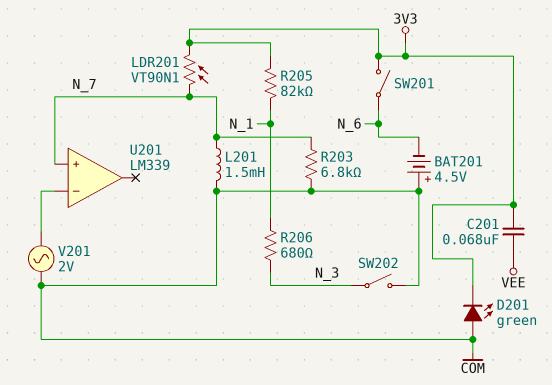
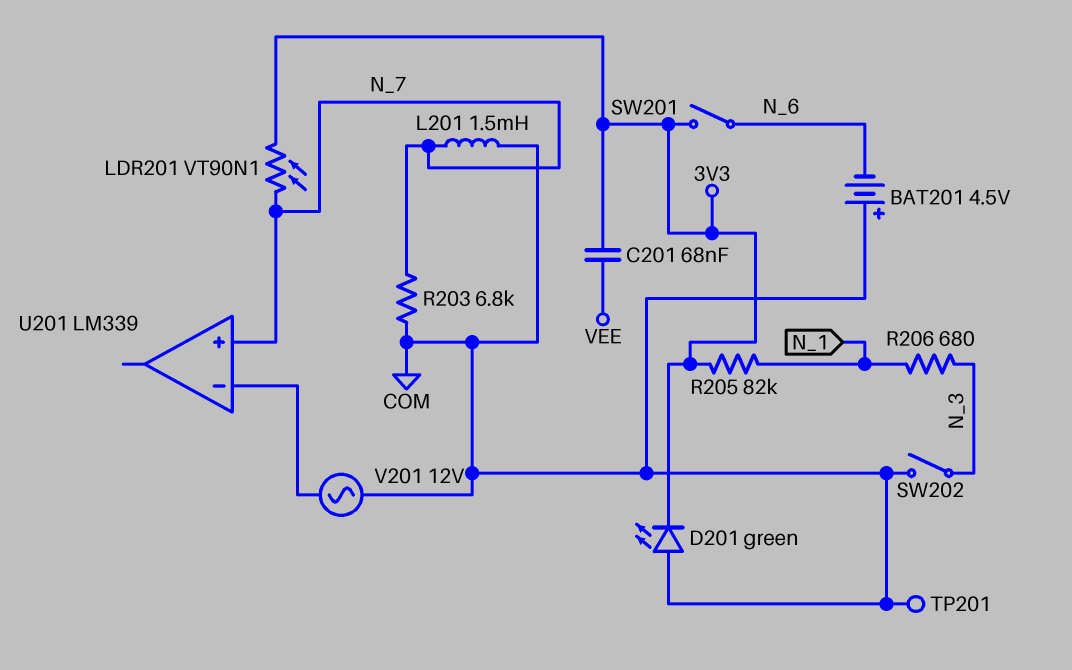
TP201: none -> test point (COM)
V201: AC 2V (COM, U201/in-) -> AC 12V (COM, U201/in-)

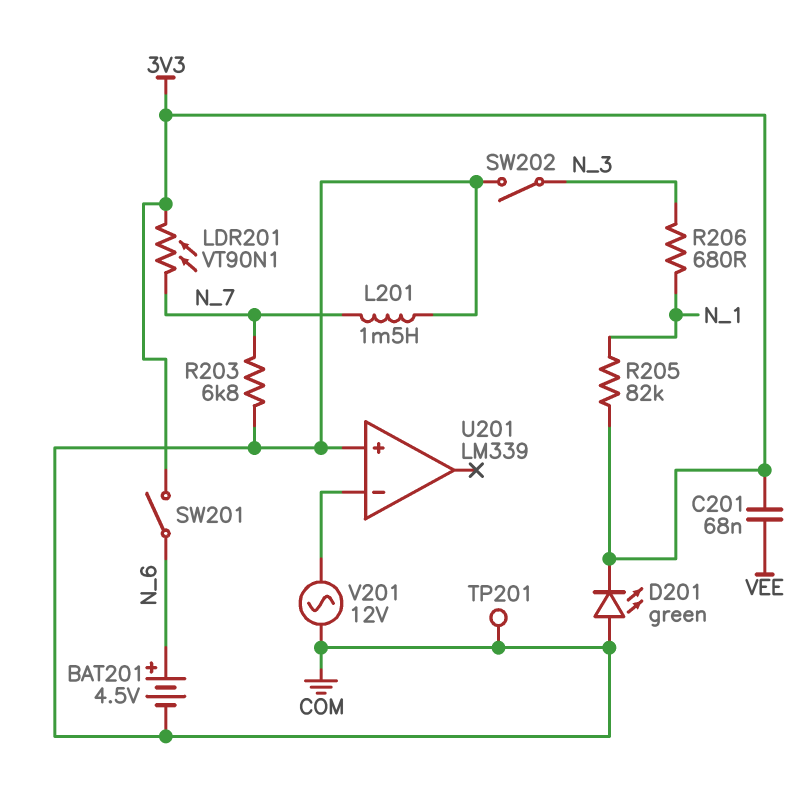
BAT201: 4.5V (plus COM, minus N_6) -> 4.5V (plus N_6, minus COM)
U201 pin in+: N_7 -> COM

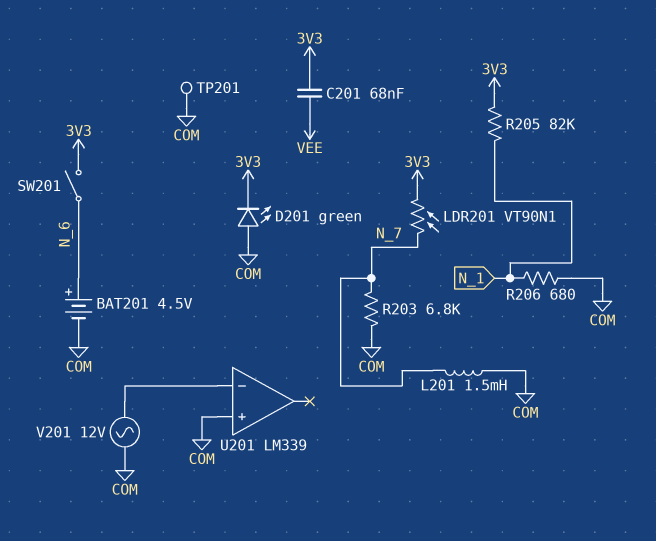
R206: 680 (N_1, N_3) -> 680 (COM, N_1)
SW202: switch (COM, N_3) -> none

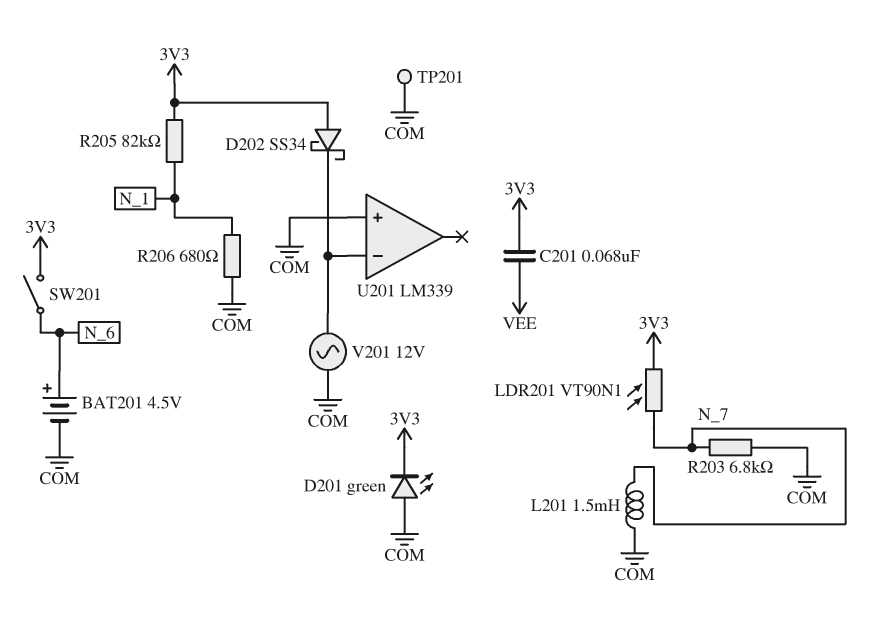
D202: none -> schottky SS34 (A 3V3, K U201/in-)

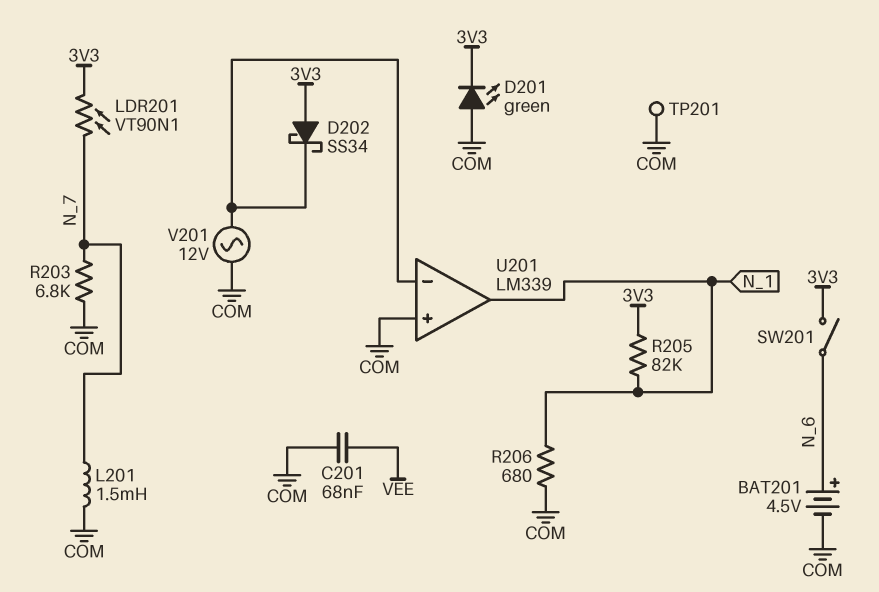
C201: 68nF (3V3, VEE) -> 68nF (COM, VEE)
U201 pin out: none -> N_1

